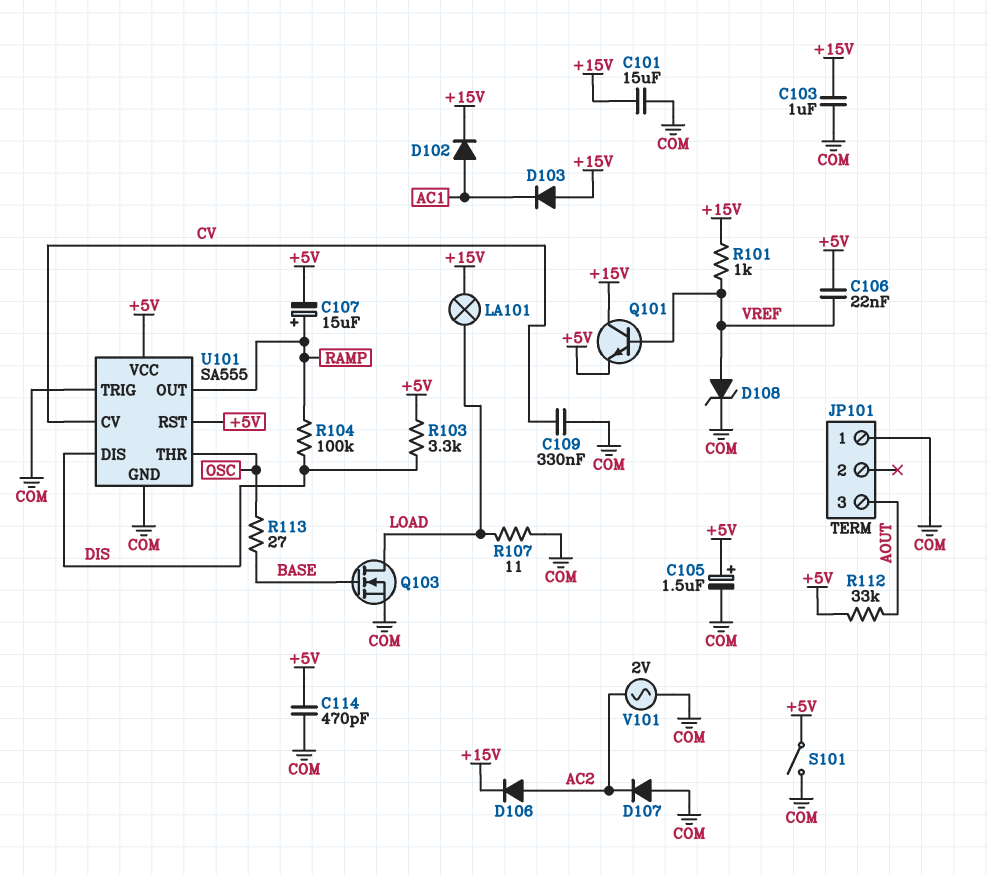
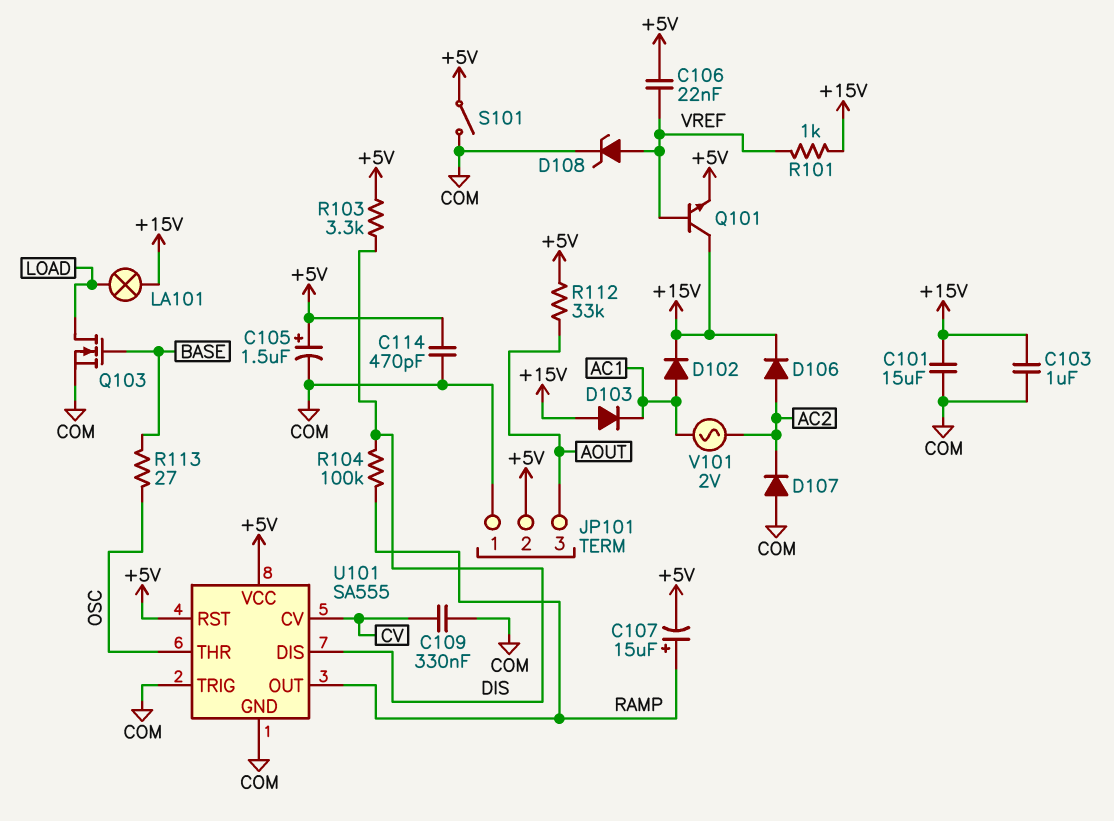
JP101 pin 2: none -> +5V
R107: 11 (COM, LOAD) -> none
V101: AC 2V (AC2, COM) -> AC 2V (AC1, AC2)

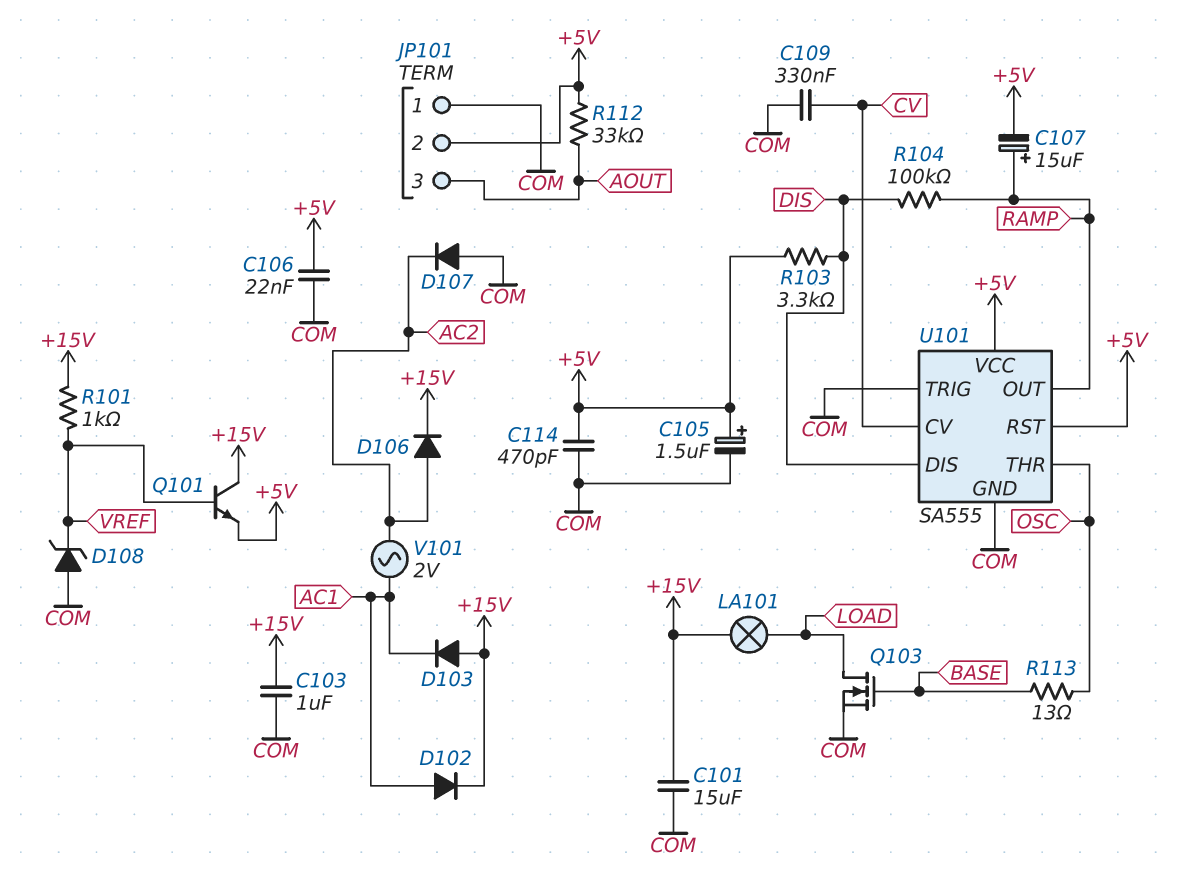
C106: 22nF (+5V, VREF) -> 22nF (+5V, COM)
D108: zener (A VREF, K COM) -> zener (A COM, K VREF)
R113: 27 (BASE, OSC) -> 13 (BASE, OSC)
S101: switch (+5V, COM) -> none

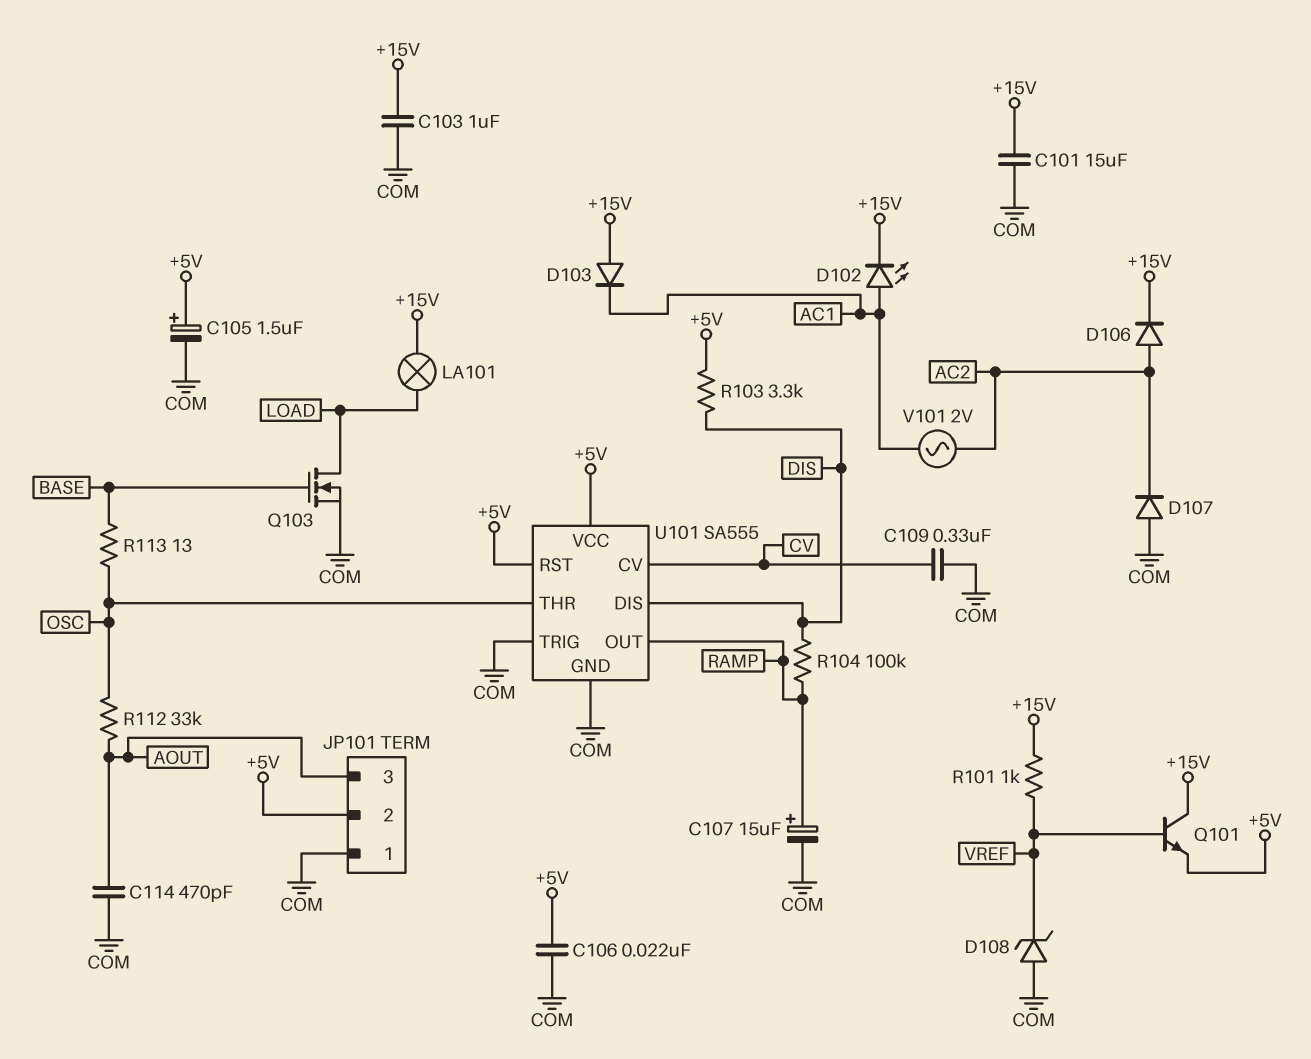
C107: 15uF (plus RAMP, minus +5V) -> 15uF (plus RAMP, minus COM)
C114: 470pF (+5V, COM) -> 470pF (AOUT, COM)
D102: diode (A AC1, K +15V) -> LED (A AC1, K +15V)
R112: 33k (+5V, AOUT) -> 33k (AOUT, OSC)

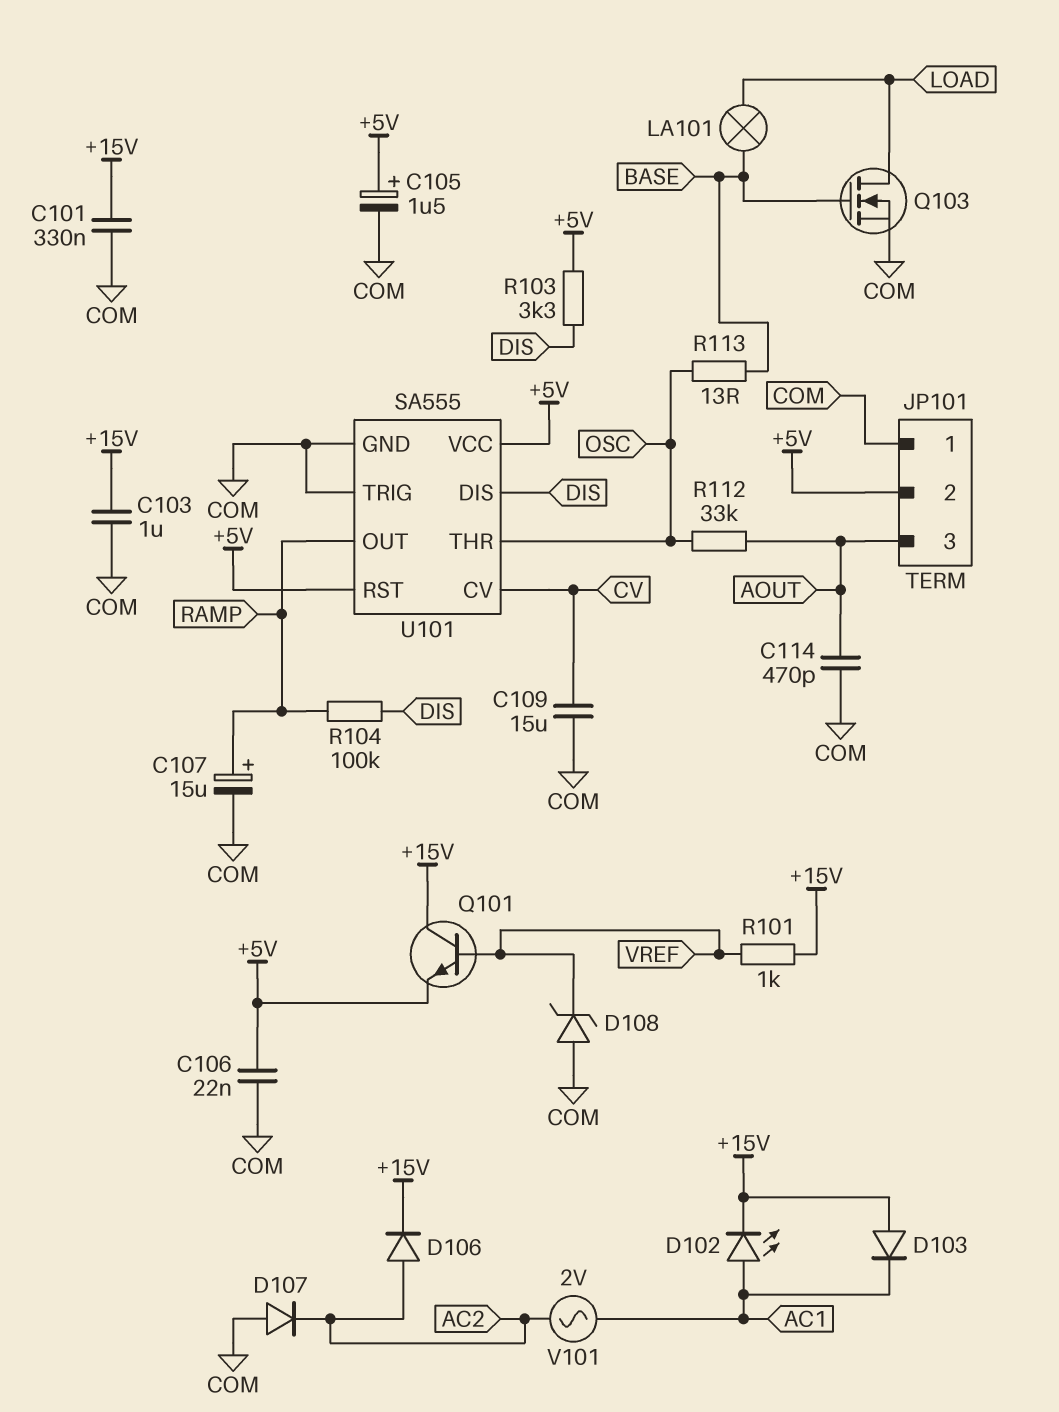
C101: 15uF (+15V, COM) -> 330nF (+15V, COM)
C109: 330nF (COM, CV) -> 15uF (COM, CV)
LA101: lamp (+15V, LOAD) -> lamp (BASE, LOAD)

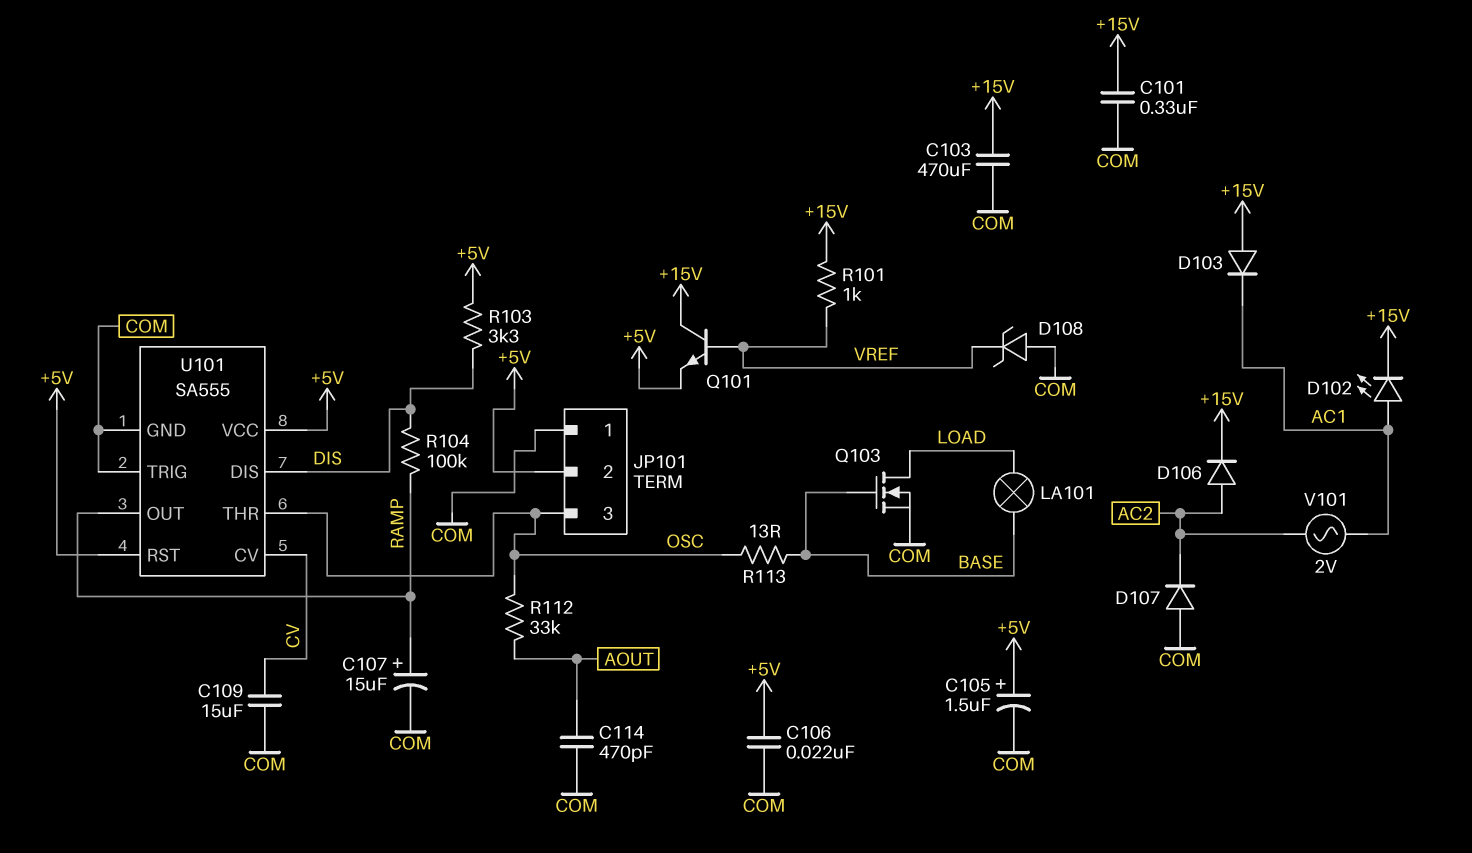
C103: 1uF (+15V, COM) -> 470uF (+15V, COM)
JP101 pin 3: AOUT -> OSC

